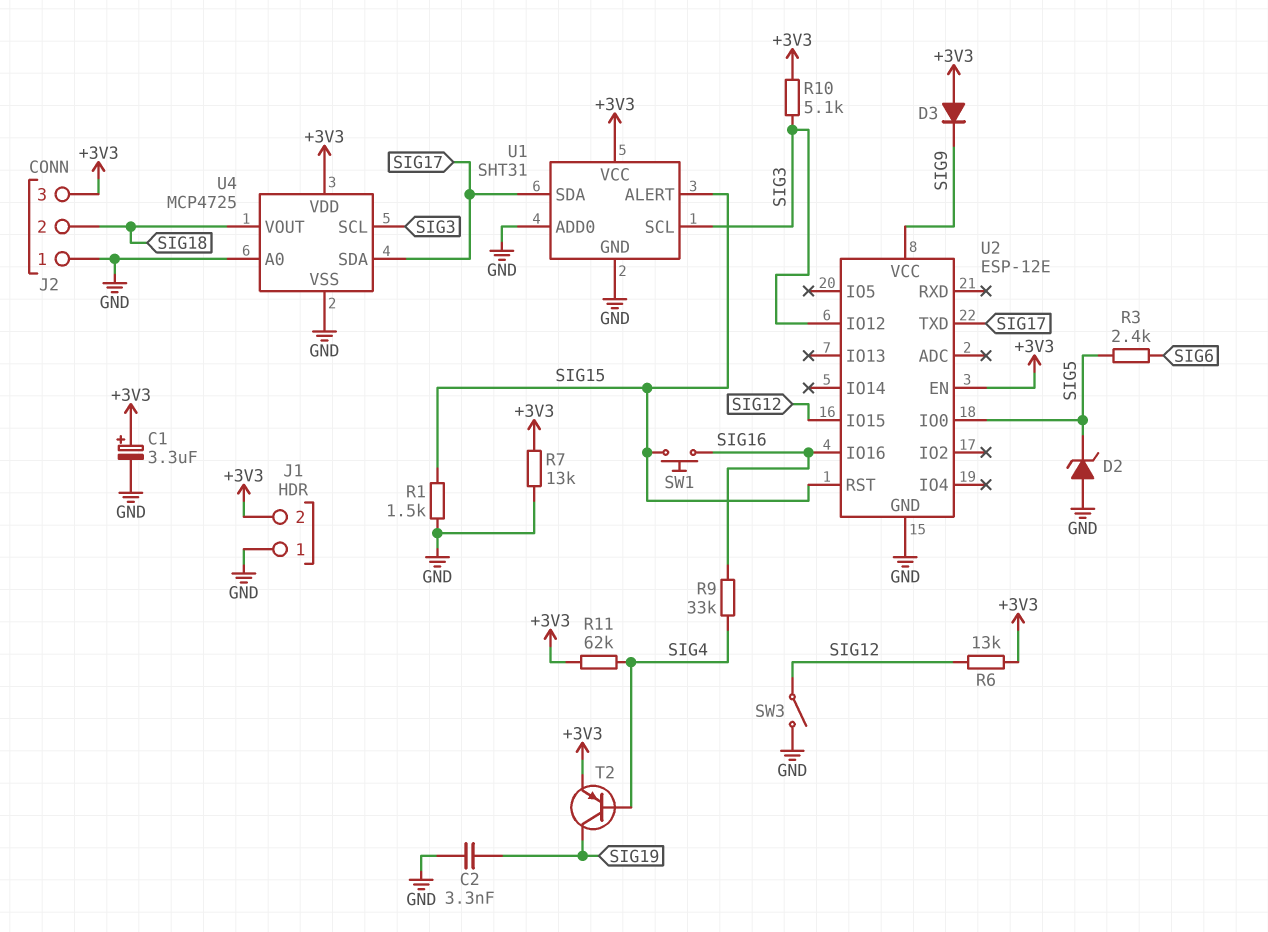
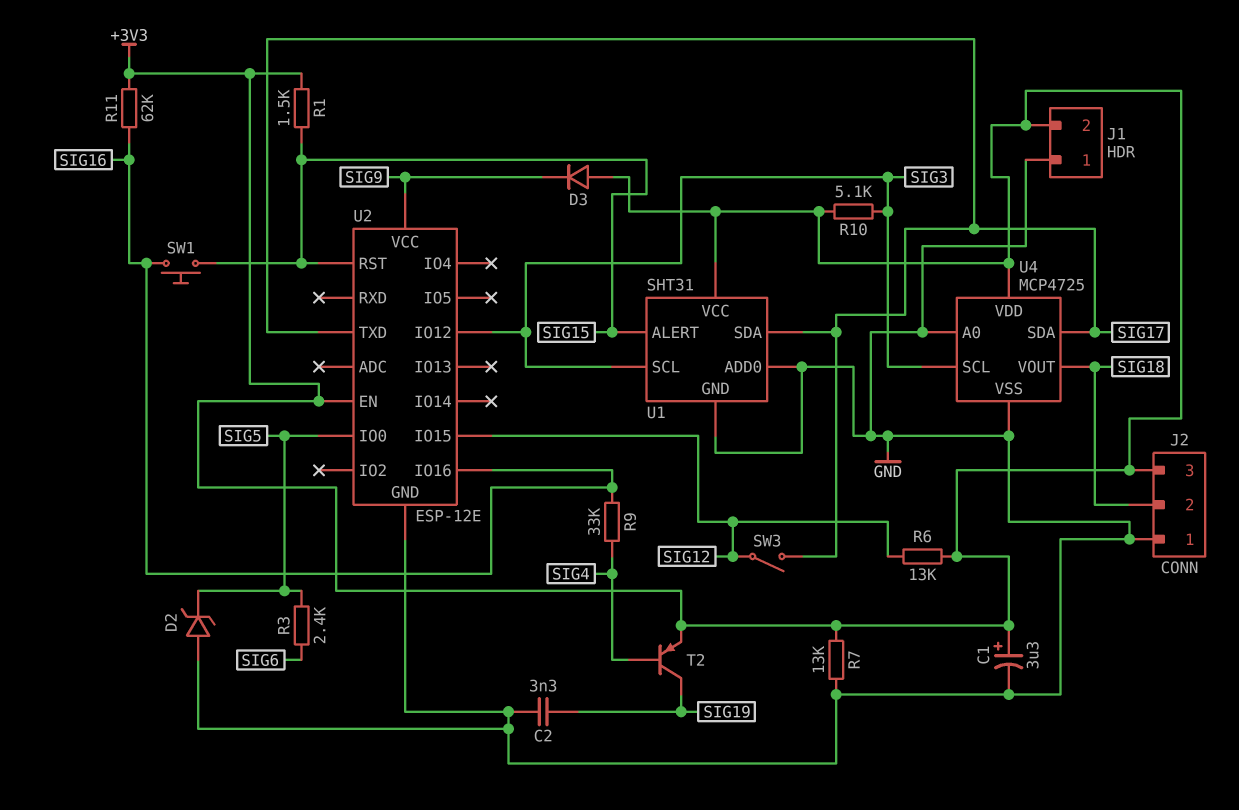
R1: 1.5k (GND, SIG15) -> 1.5k (+3V3, SIG15)
R11: 62k (+3V3, SIG4) -> 62k (+3V3, SIG16)
SW3: switch (GND, SIG12) -> switch (SIG12, SIG17)

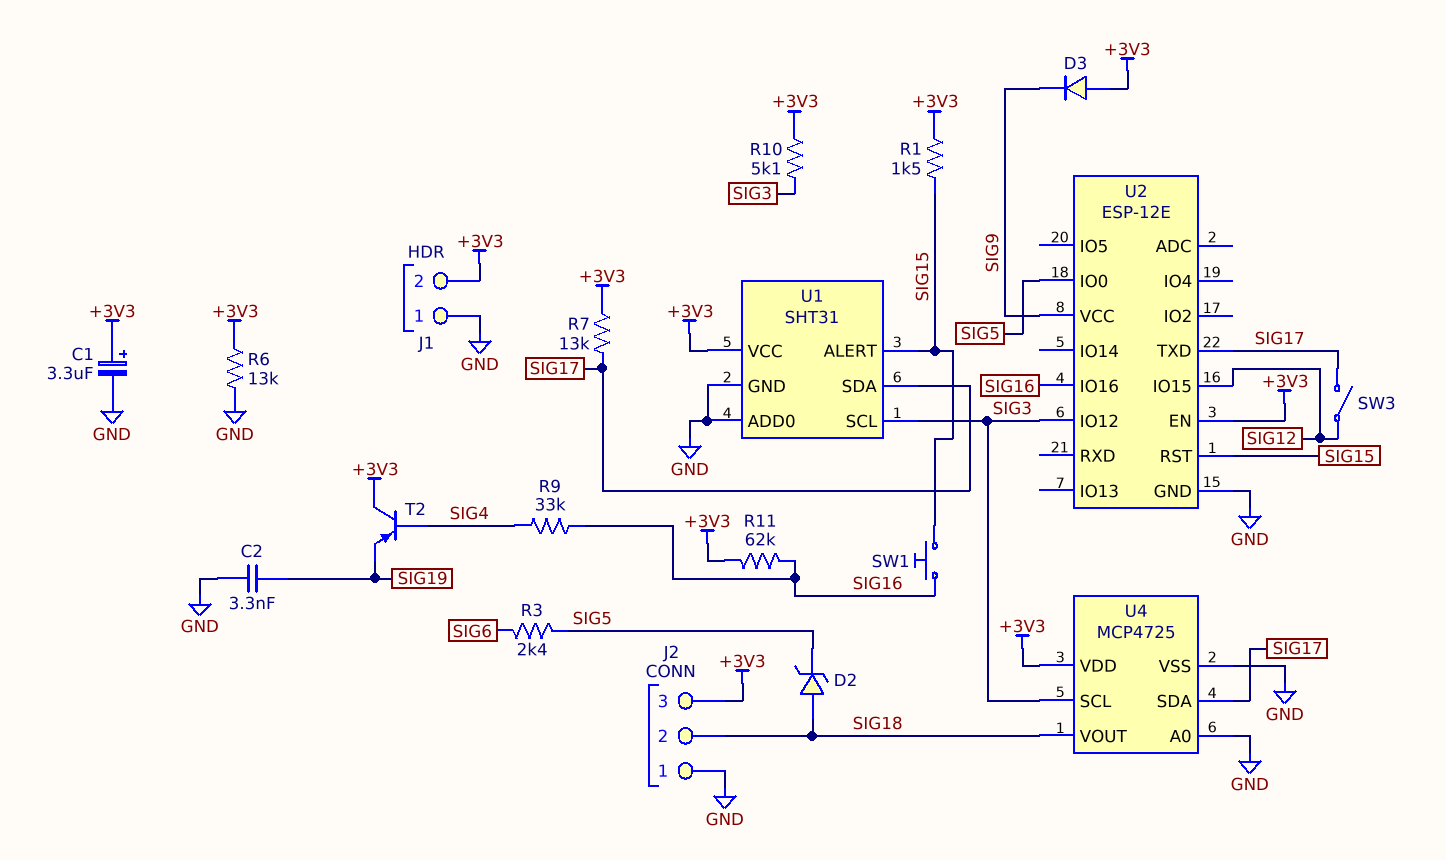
D2: zener (A GND, K SIG5) -> zener (A SIG18, K SIG5)
R6: 13k (+3V3, SIG12) -> 13k (+3V3, GND)
R7: 13k (+3V3, GND) -> 13k (+3V3, SIG17)
T2: PNP (B SIG4, C SIG19, E +3V3) -> PNP (B SIG4, C +3V3, E SIG19)

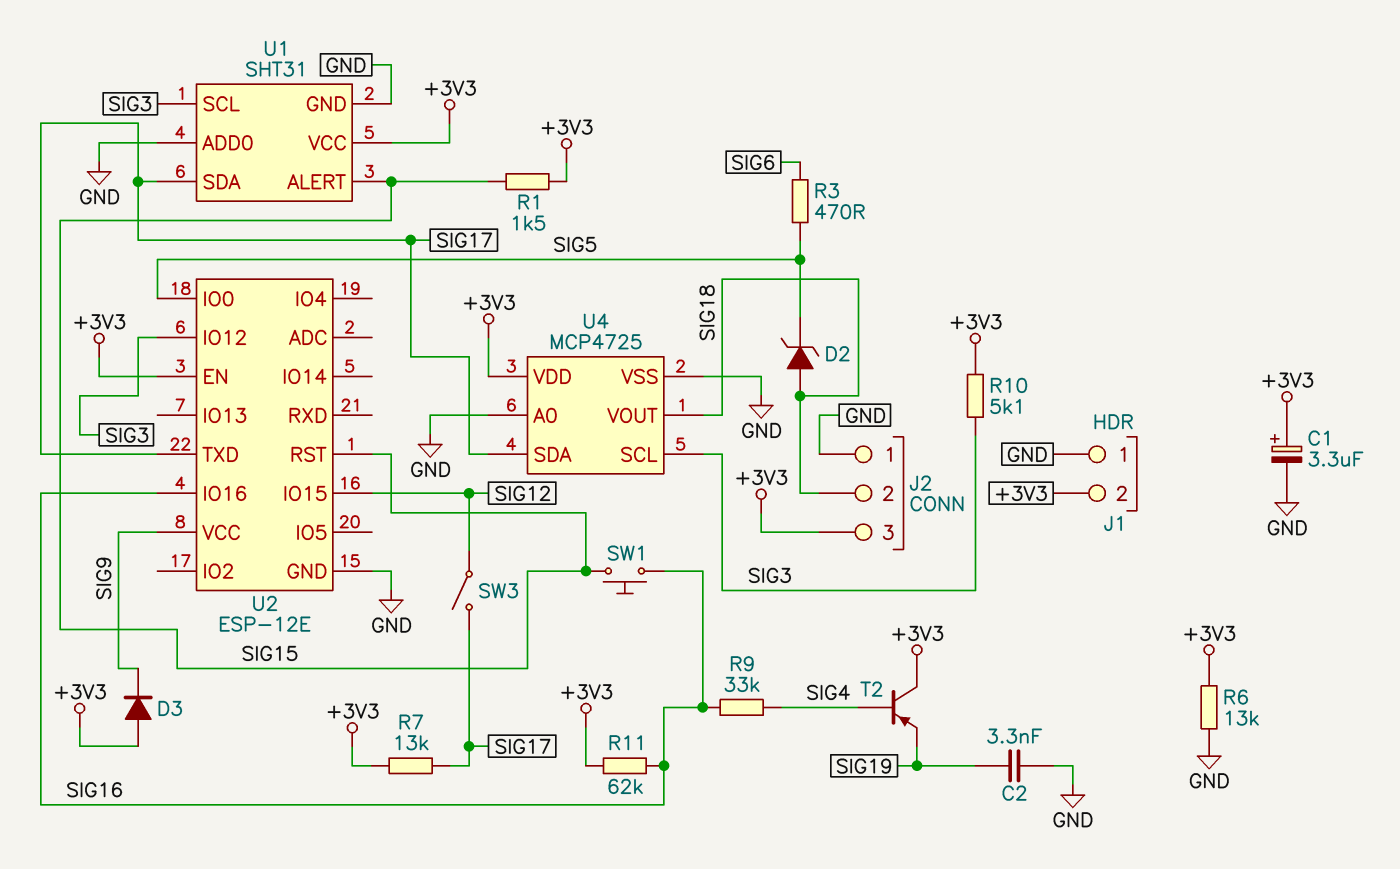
R3: 2.4k (SIG5, SIG6) -> 470 (SIG5, SIG6)

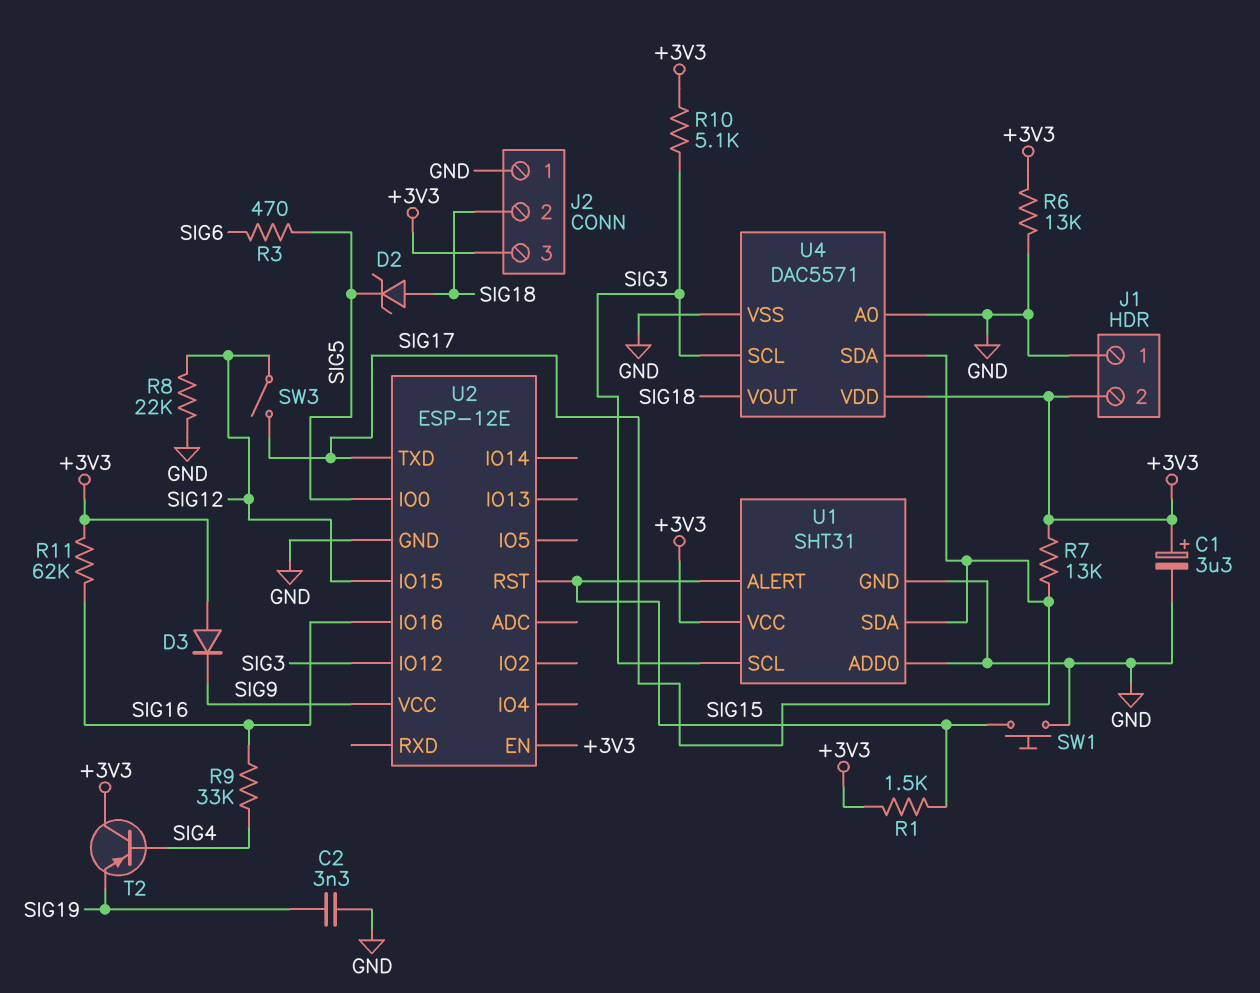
R8: none -> 22k (GND, SIG12)
SW1: button (SIG15, SIG16) -> button (GND, SIG15)
U4: MCP4725 -> DAC5571

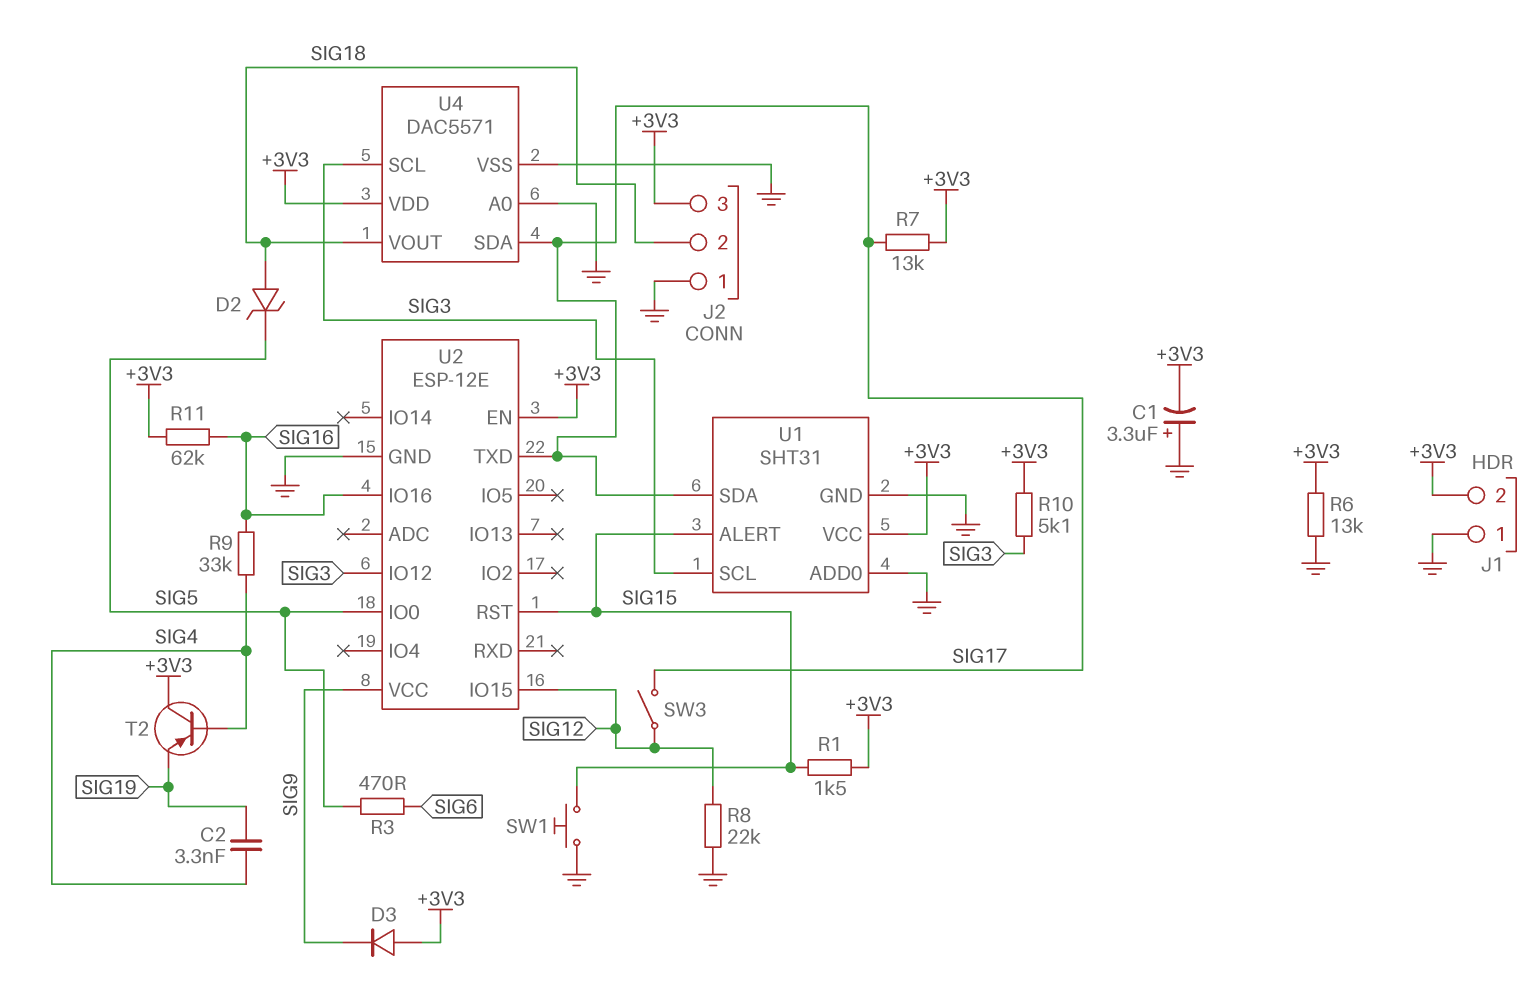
C1: 3.3uF (plus +3V3, minus GND) -> 3.3uF (plus GND, minus +3V3)
C2: 3.3nF (GND, SIG19) -> 3.3nF (SIG4, SIG19)

